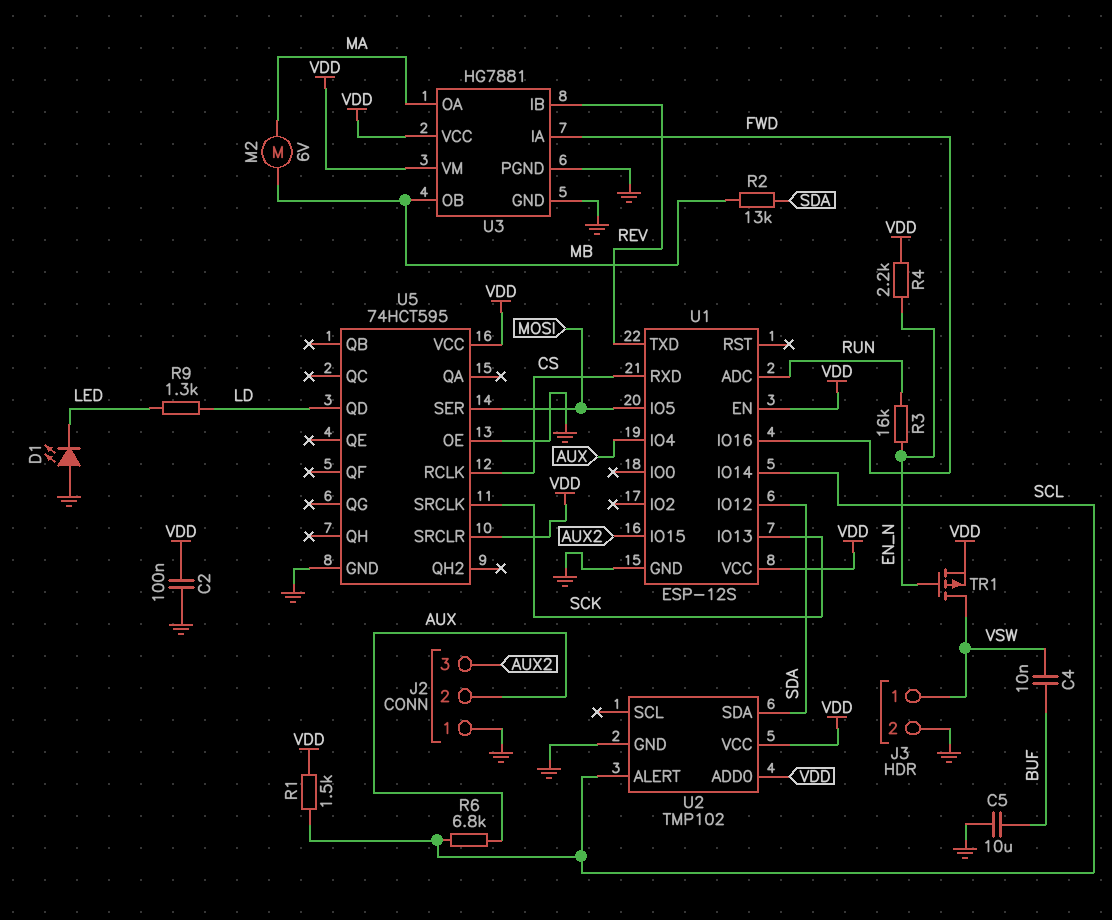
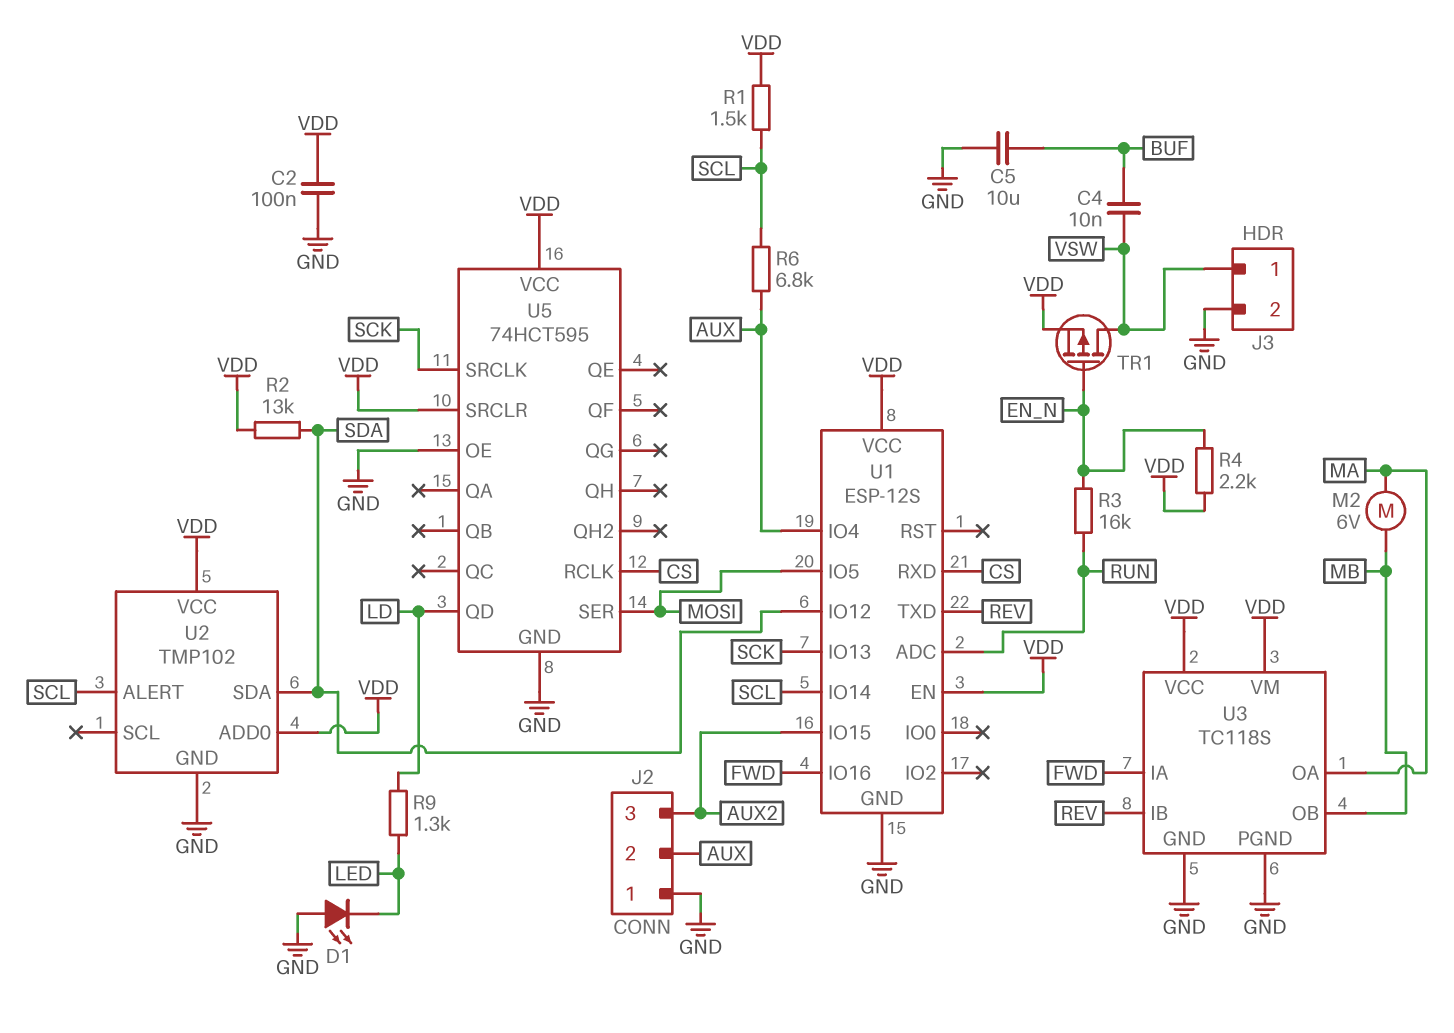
R2: 13k (MB, SDA) -> 13k (SDA, VDD)
U3: HG7881 -> TC118S

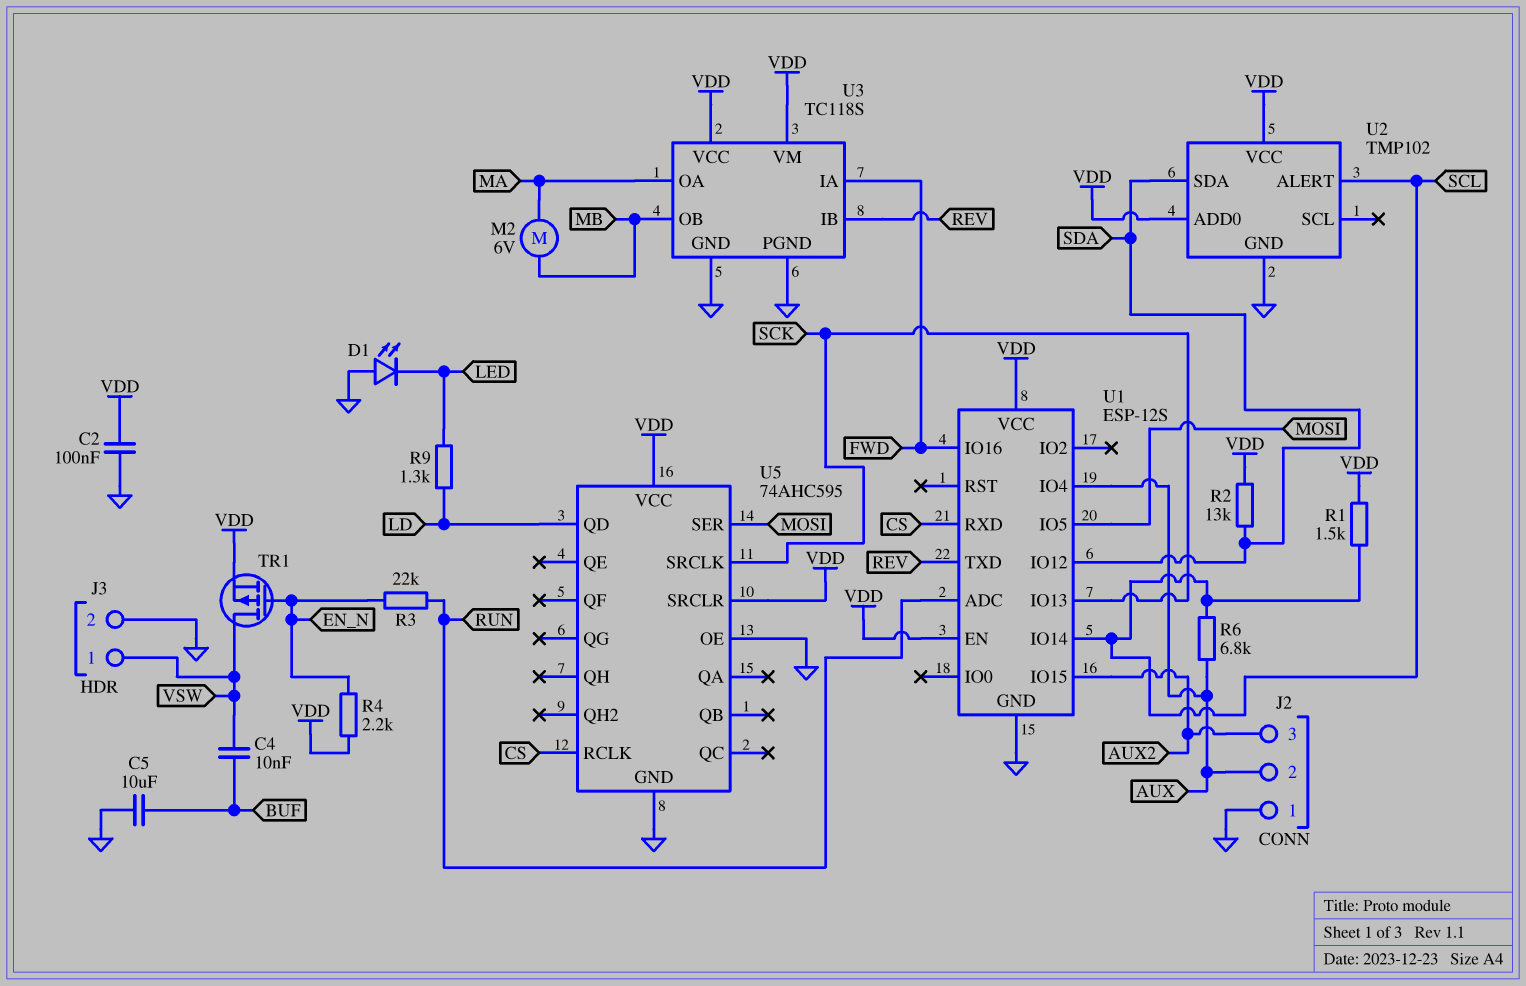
R3: 16k (EN_N, RUN) -> 22k (EN_N, RUN)
U5: 74HCT595 -> 74AHC595

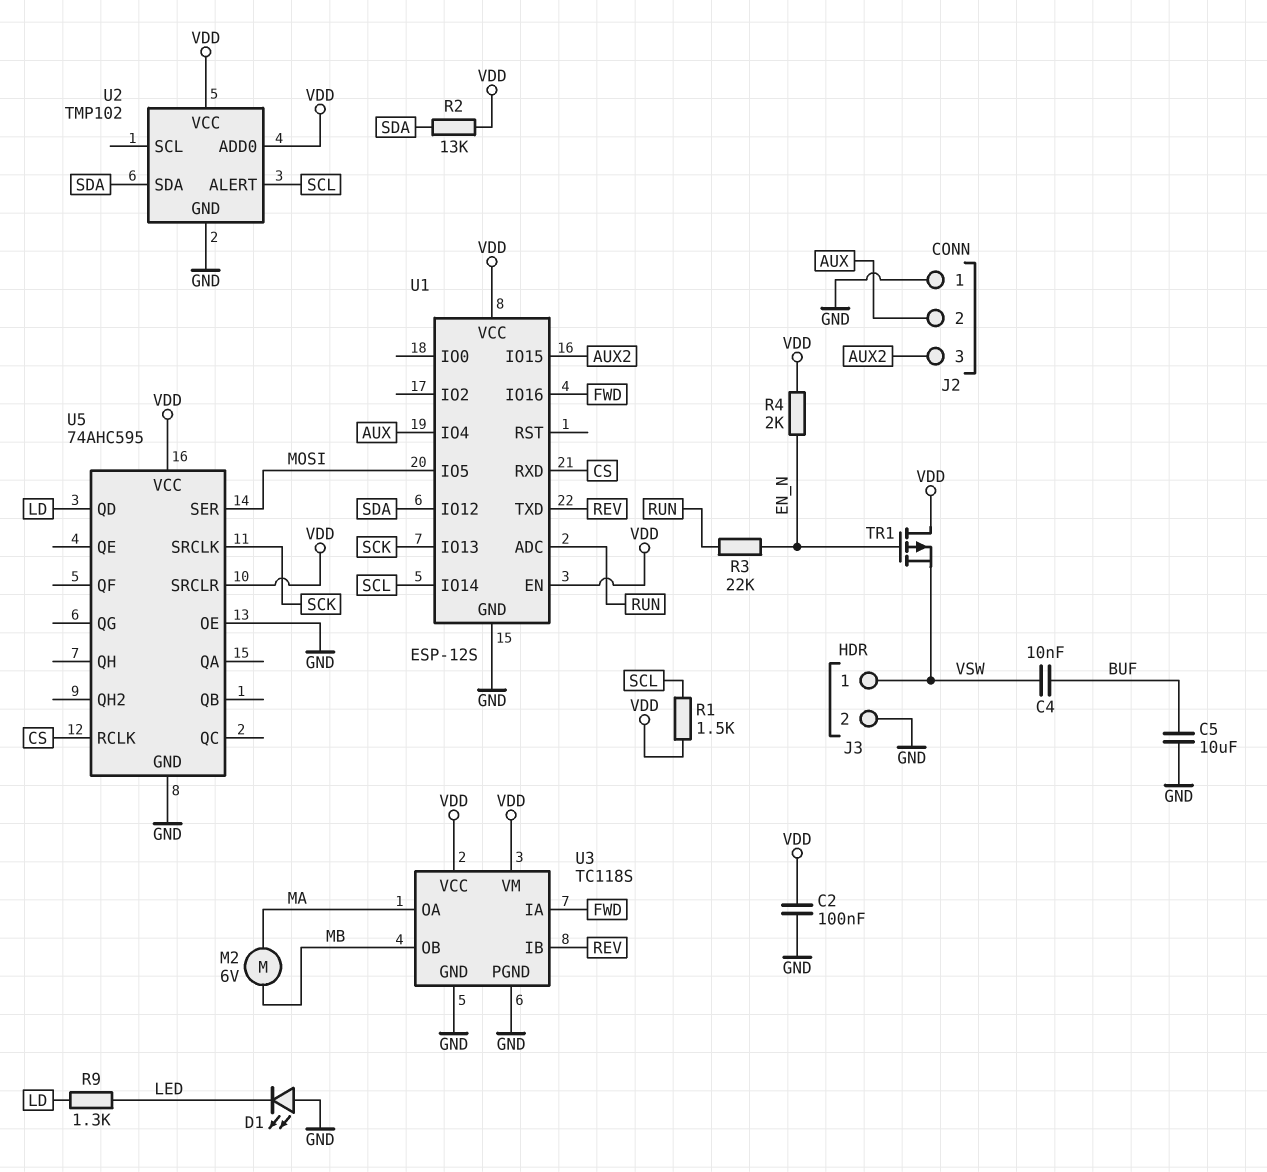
R4: 2.2k (EN_N, VDD) -> 2k (EN_N, VDD)
R6: 6.8k (AUX, SCL) -> none
TR1: PMOS (G EN_N, D VSW, S VDD) -> PMOS (G EN_N, D VDD, S VSW)

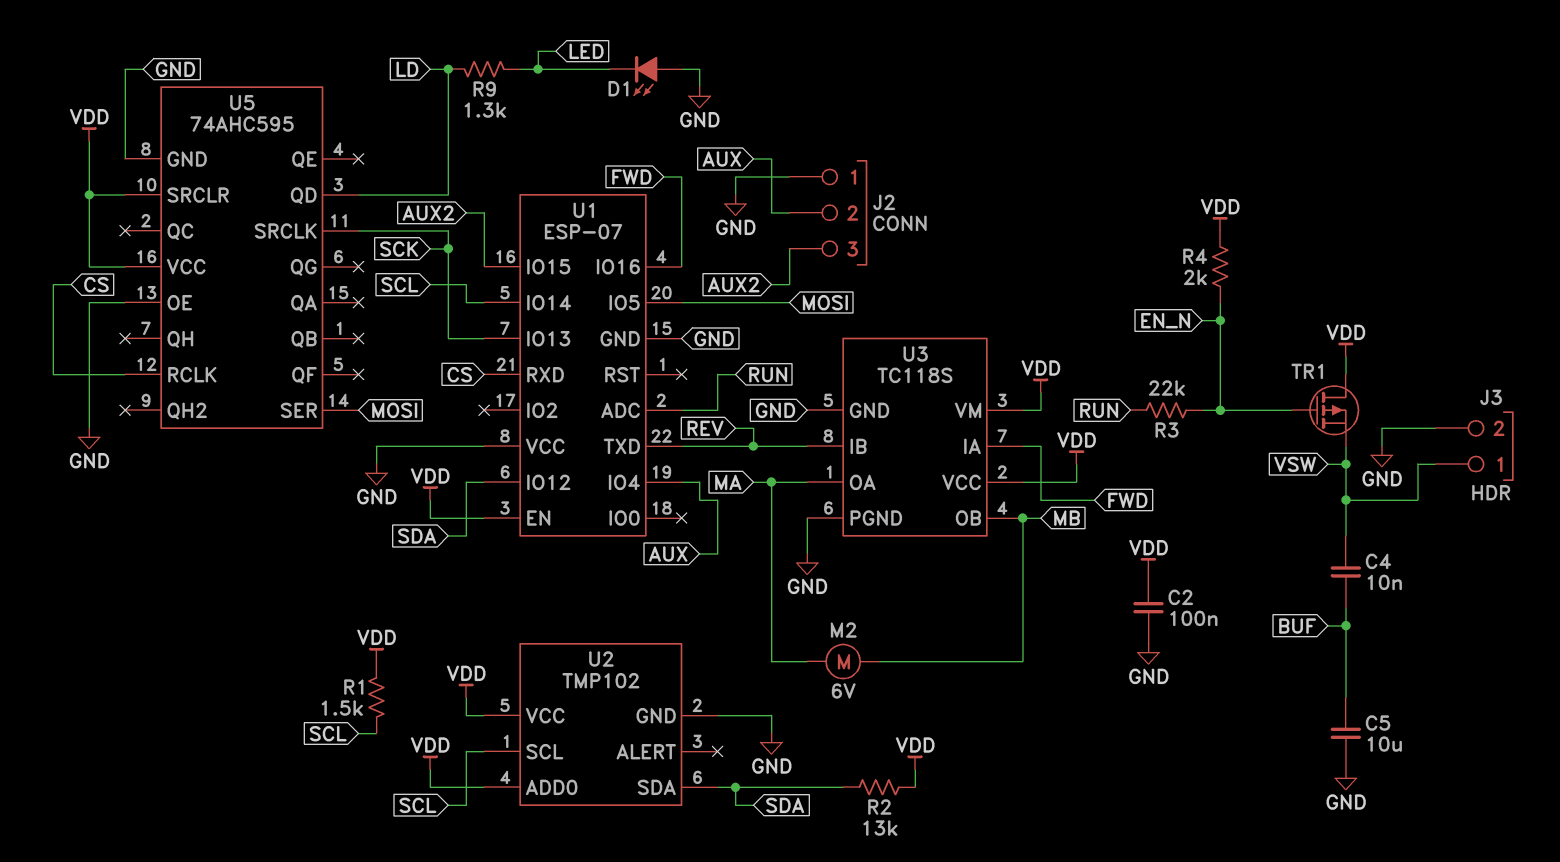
U1: ESP-12S -> ESP-07
U1 pin VCC: VDD -> GND
U2 pin ALERT: SCL -> none
U2 pin SCL: none -> SCL

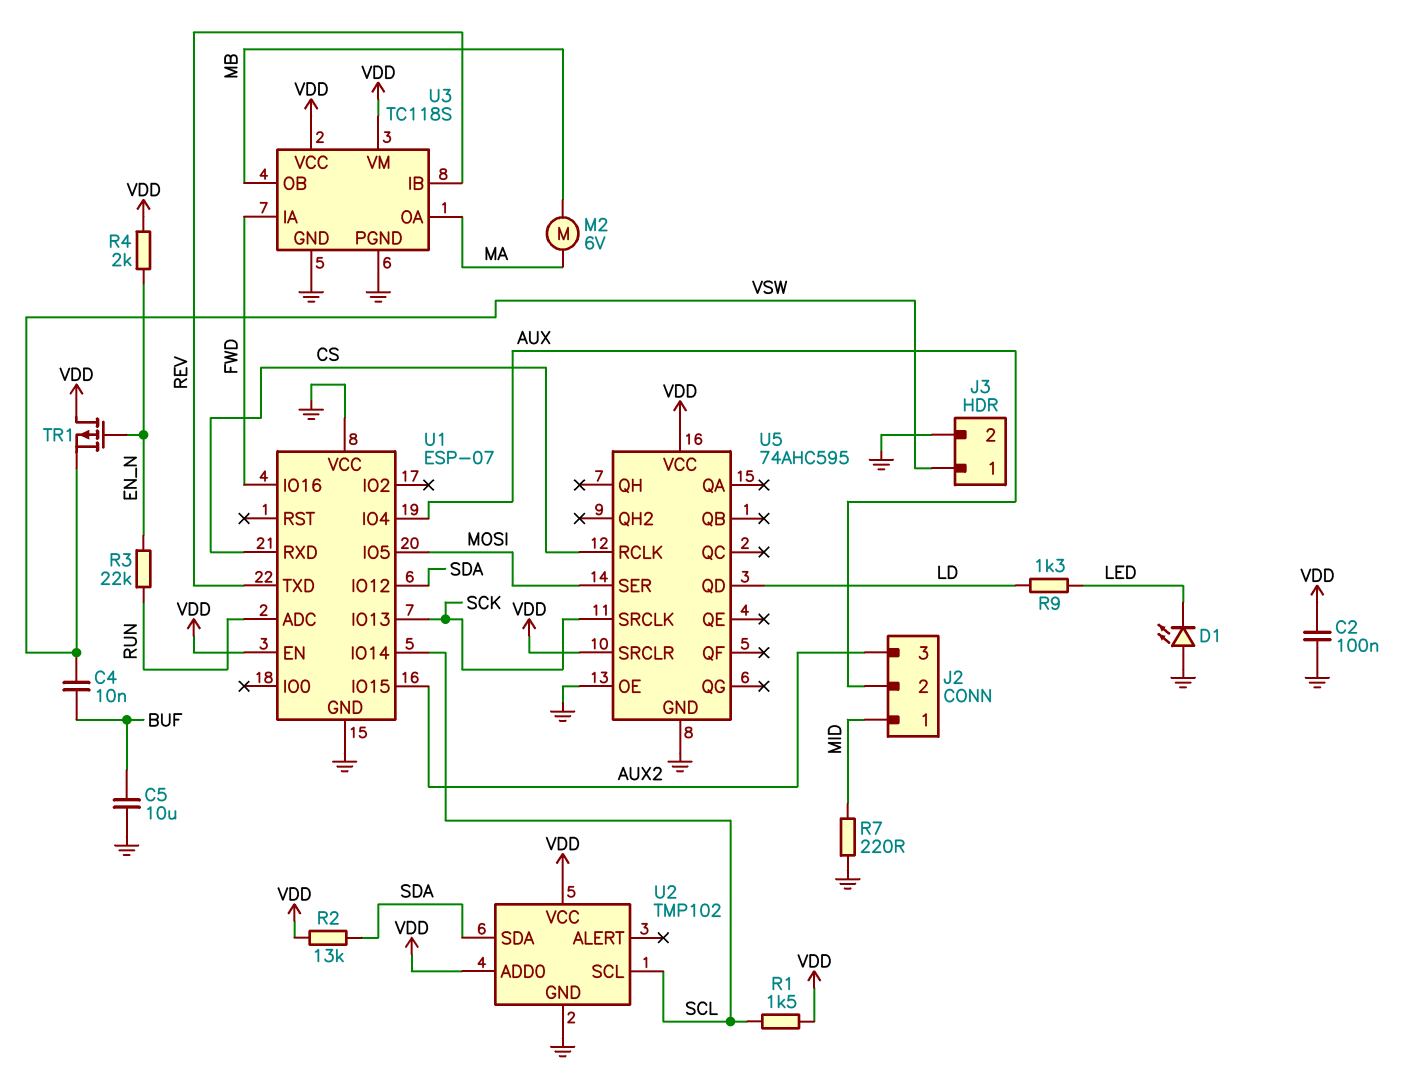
J2 pin 1: GND -> MID
R7: none -> 220 (GND, MID)

